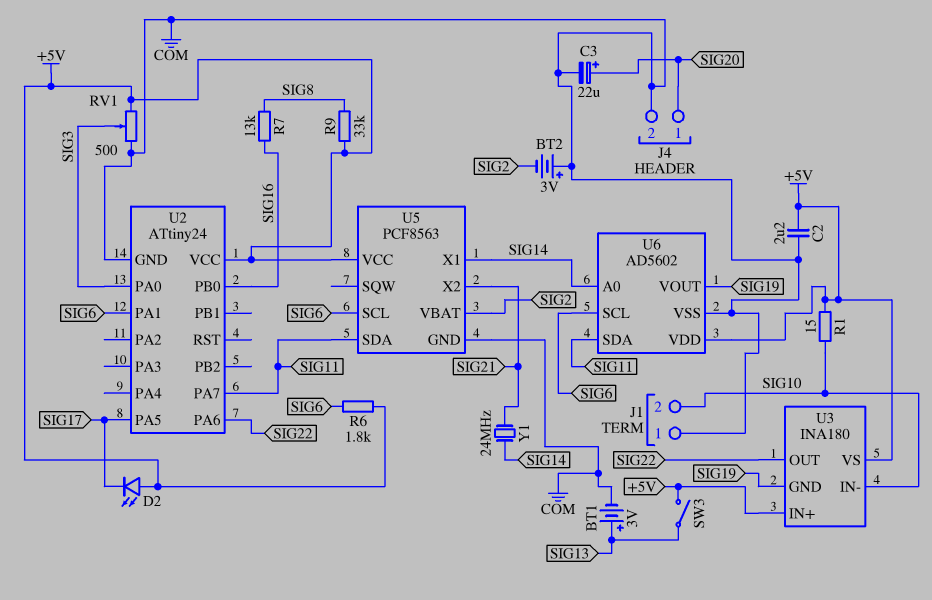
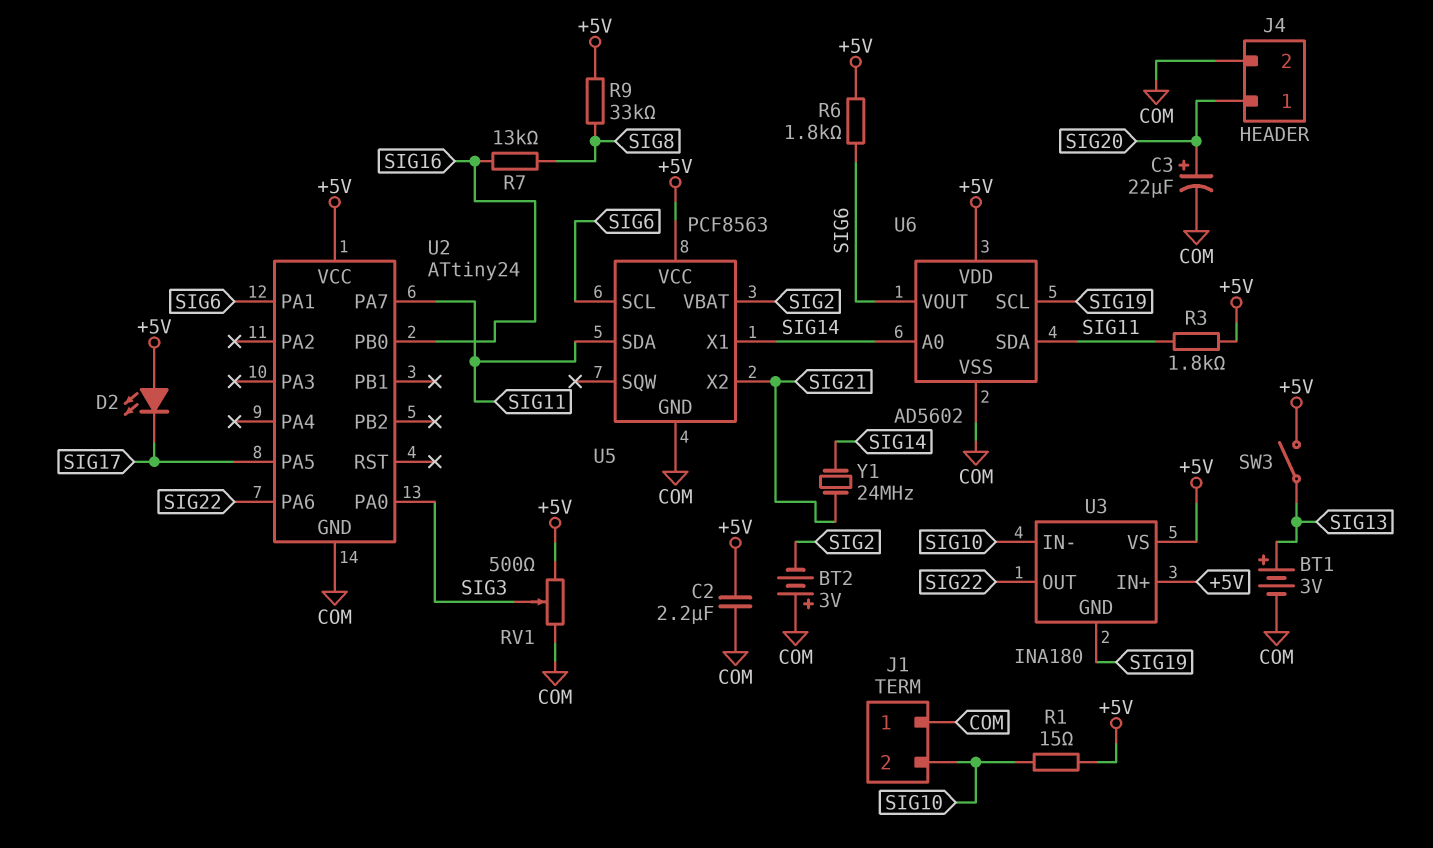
R3: none -> 1.8k (+5V, SIG11)
U6 pin SCL: SIG6 -> SIG19
U6 pin VOUT: SIG19 -> SIG6

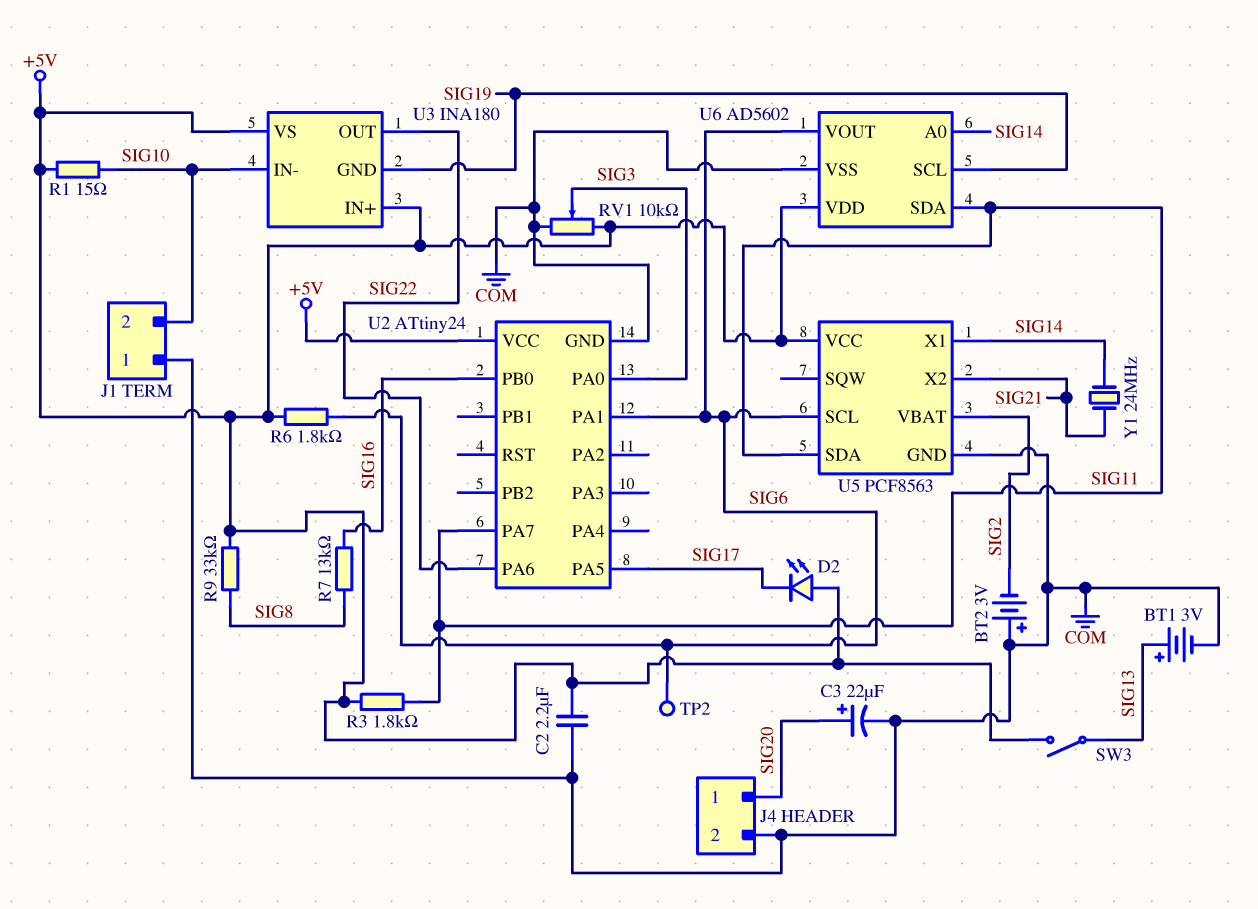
RV1: 500 (+5V, COM, wiper SIG3) -> 10k (+5V, COM, wiper SIG3)
TP2: none -> test point (SIG6)

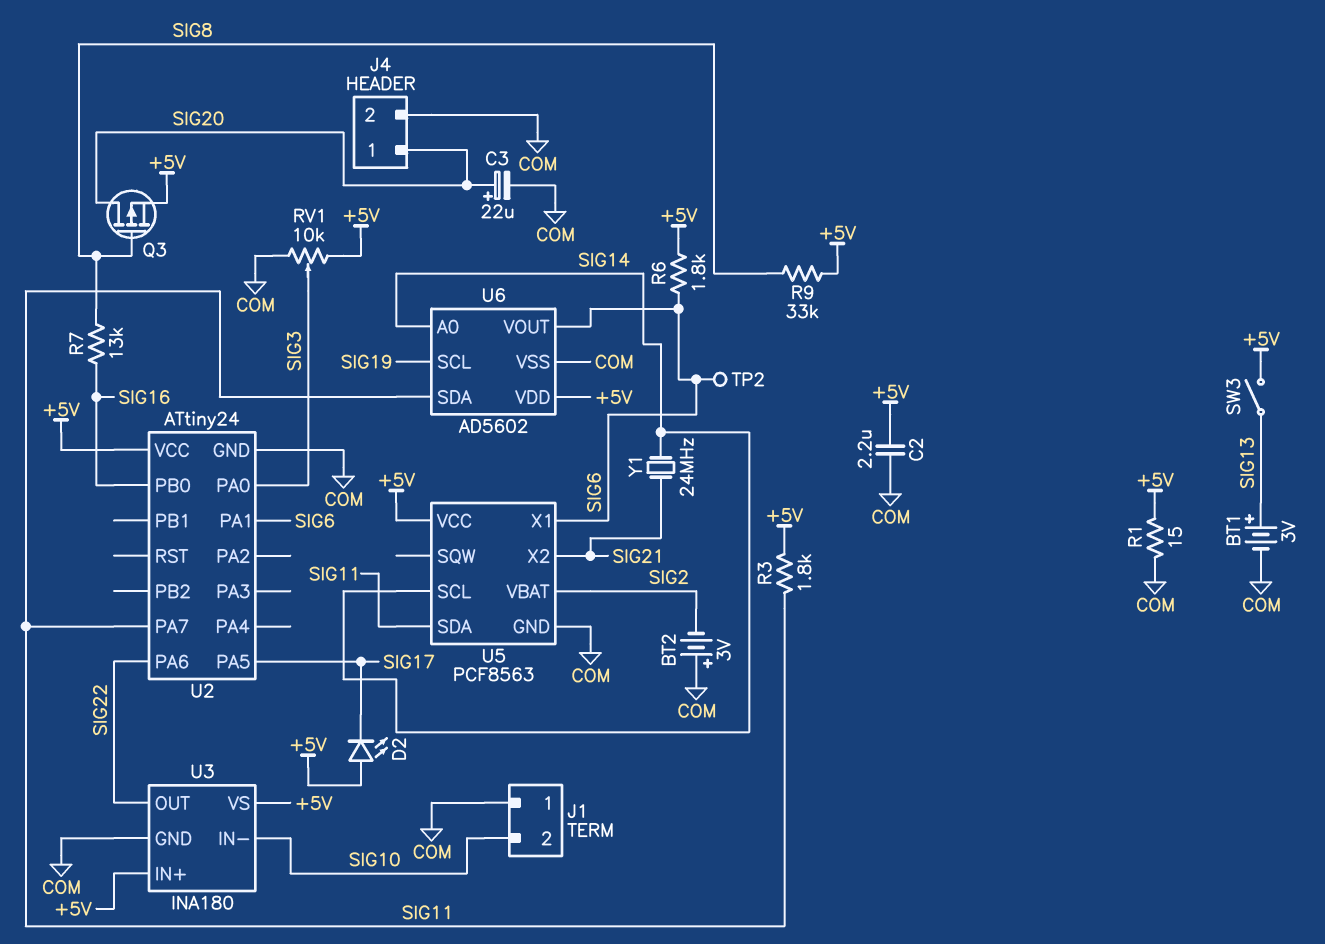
Q3: none -> PMOS (G SIG8, D SIG20, S +5V)
R1: 15 (+5V, SIG10) -> 15 (+5V, COM)
U3 pin GND: SIG19 -> COM
U5 pin SCL: SIG6 -> SIG14
U5 pin X1: SIG14 -> SIG6

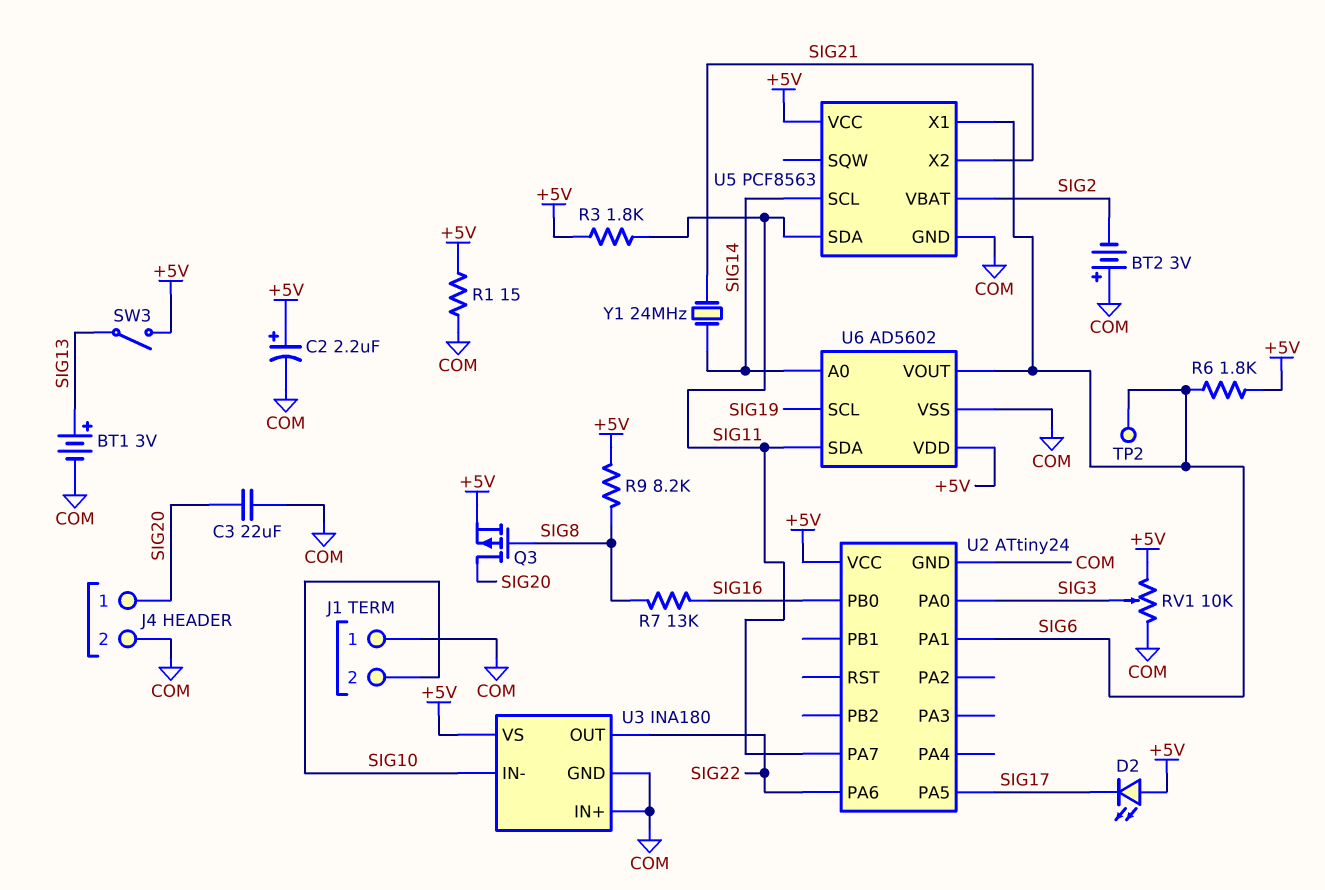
C2: 2.2uF (+5V, COM) -> 2.2uF (plus +5V, minus COM)
C3: 22uF (plus SIG20, minus COM) -> 22uF (COM, SIG20)
R9: 33k (+5V, SIG8) -> 8.2k (+5V, SIG8)
U3 pin IN+: +5V -> COM

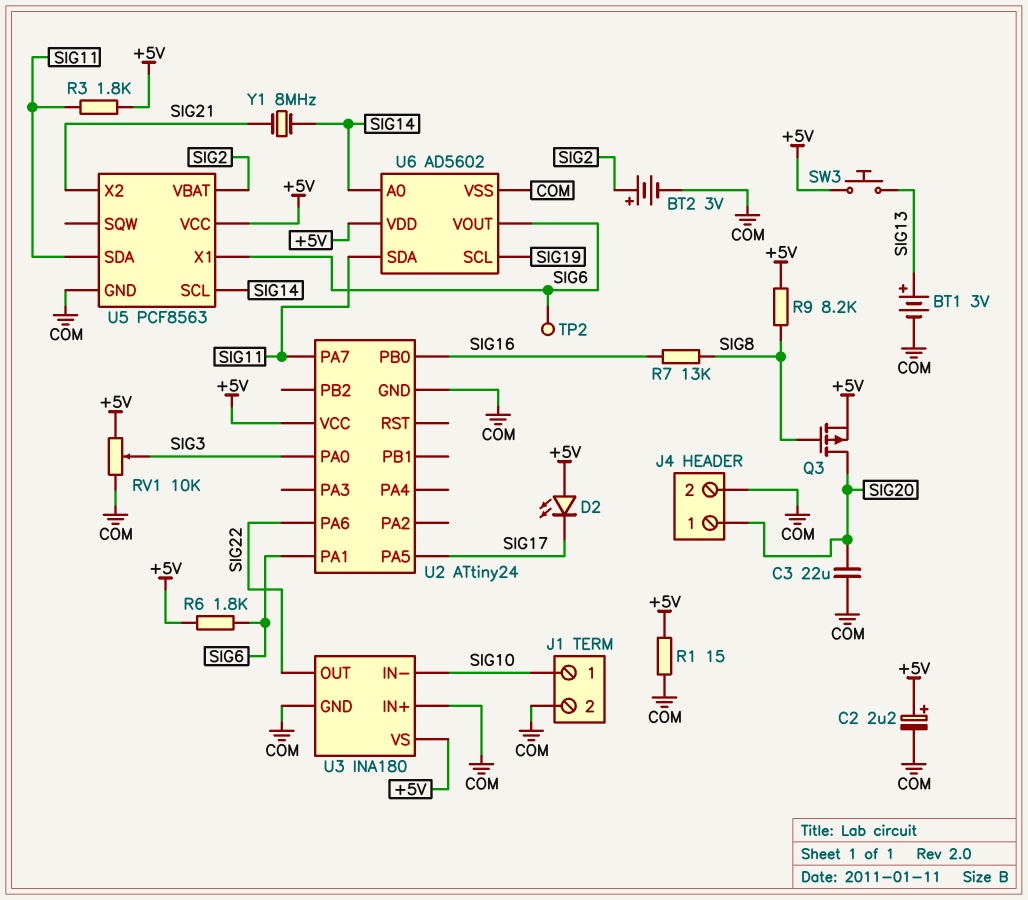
BT2: 3V (plus COM, minus SIG2) -> 3V (plus SIG2, minus COM)
J1 pin 1: COM -> SIG10
J1 pin 2: SIG10 -> COM
SW3: switch (+5V, SIG13) -> button (+5V, SIG13)
Y1: 24MHz (SIG14, SIG21) -> 8MHz (SIG14, SIG21)

